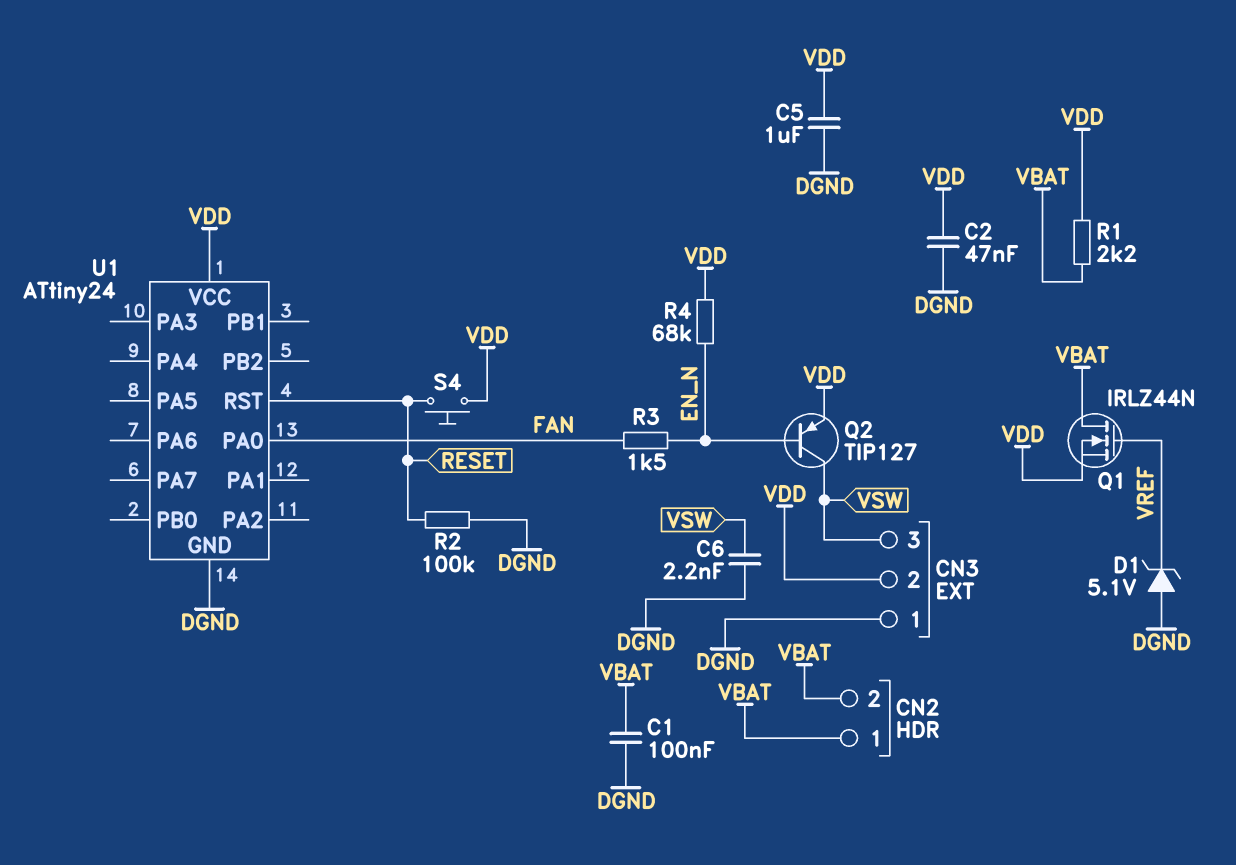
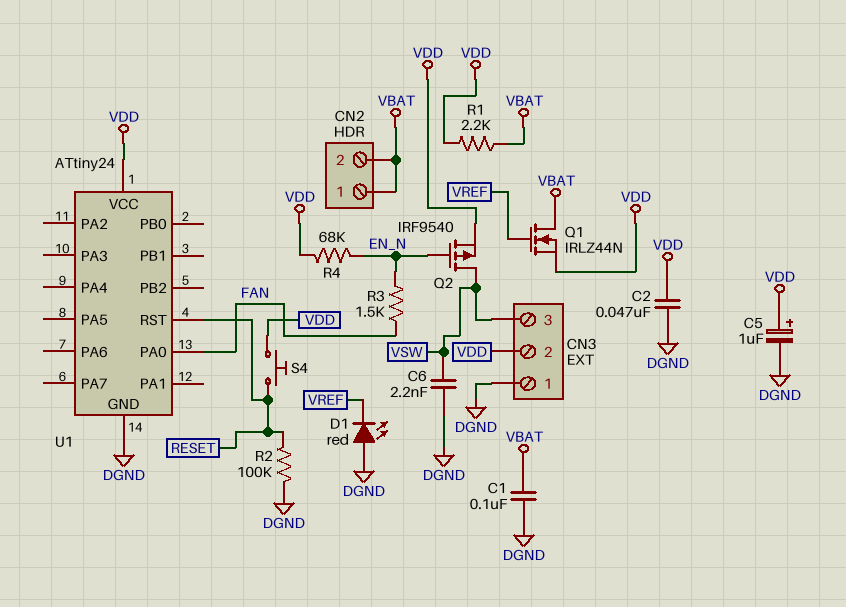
C5: 1uF (DGND, VDD) -> 1uF (plus VDD, minus DGND)
D1: zener 5.1V (A DGND, K VREF) -> LED red (A DGND, K VREF)
Q2: PNP TIP127 (B EN_N, C VSW, E VDD) -> PMOS IRF9540 (G EN_N, D VSW, S VDD)

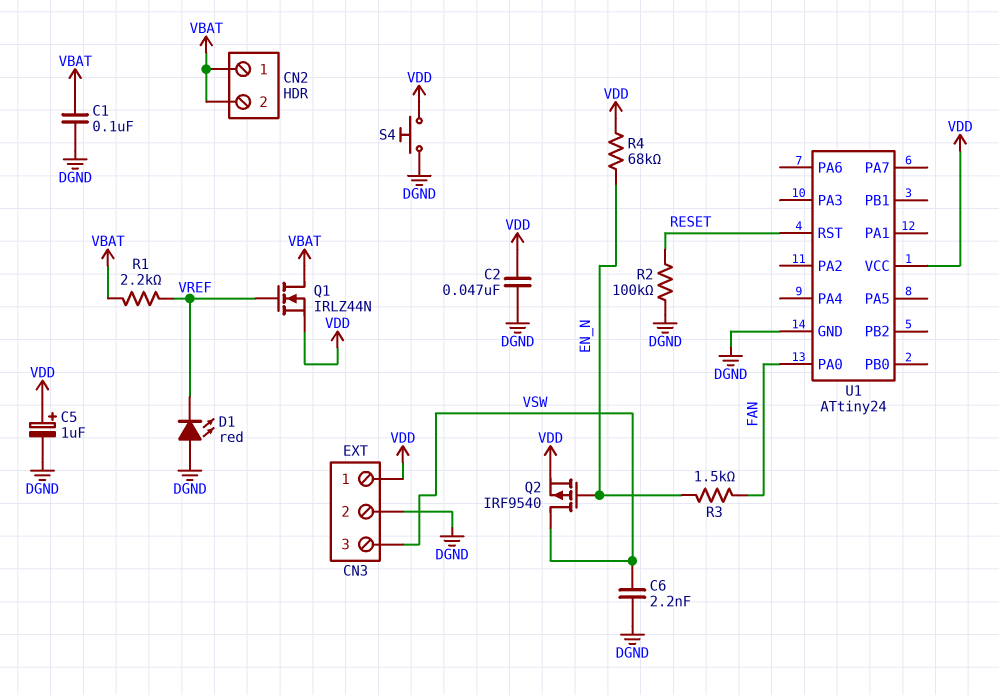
CN3 pin 1: DGND -> VDD
CN3 pin 2: VDD -> DGND
R1: 2.2k (VBAT, VDD) -> 2.2k (VBAT, VREF)
S4: button (RESET, VDD) -> button (DGND, VDD)

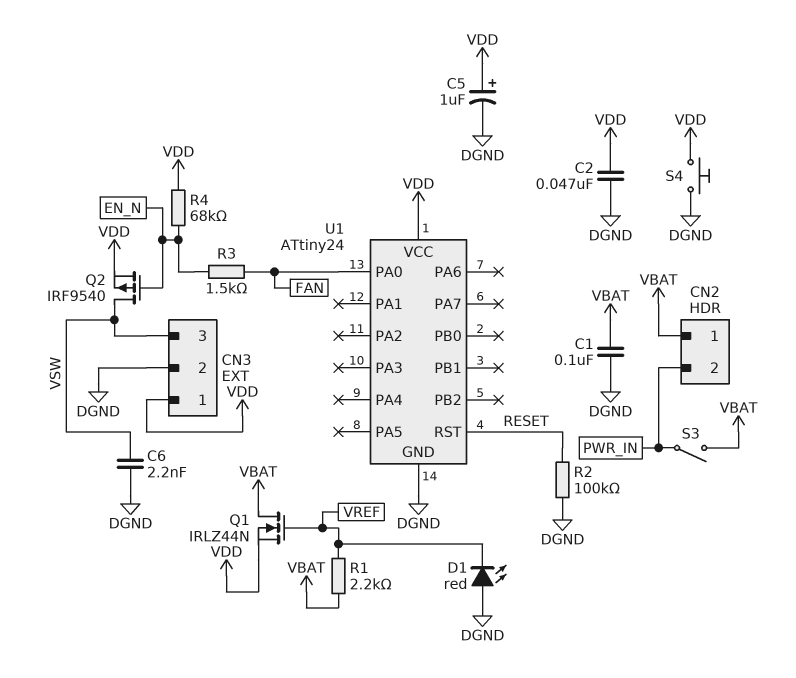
CN2 pin 2: VBAT -> PWR_IN
S3: none -> switch (PWR_IN, VBAT)

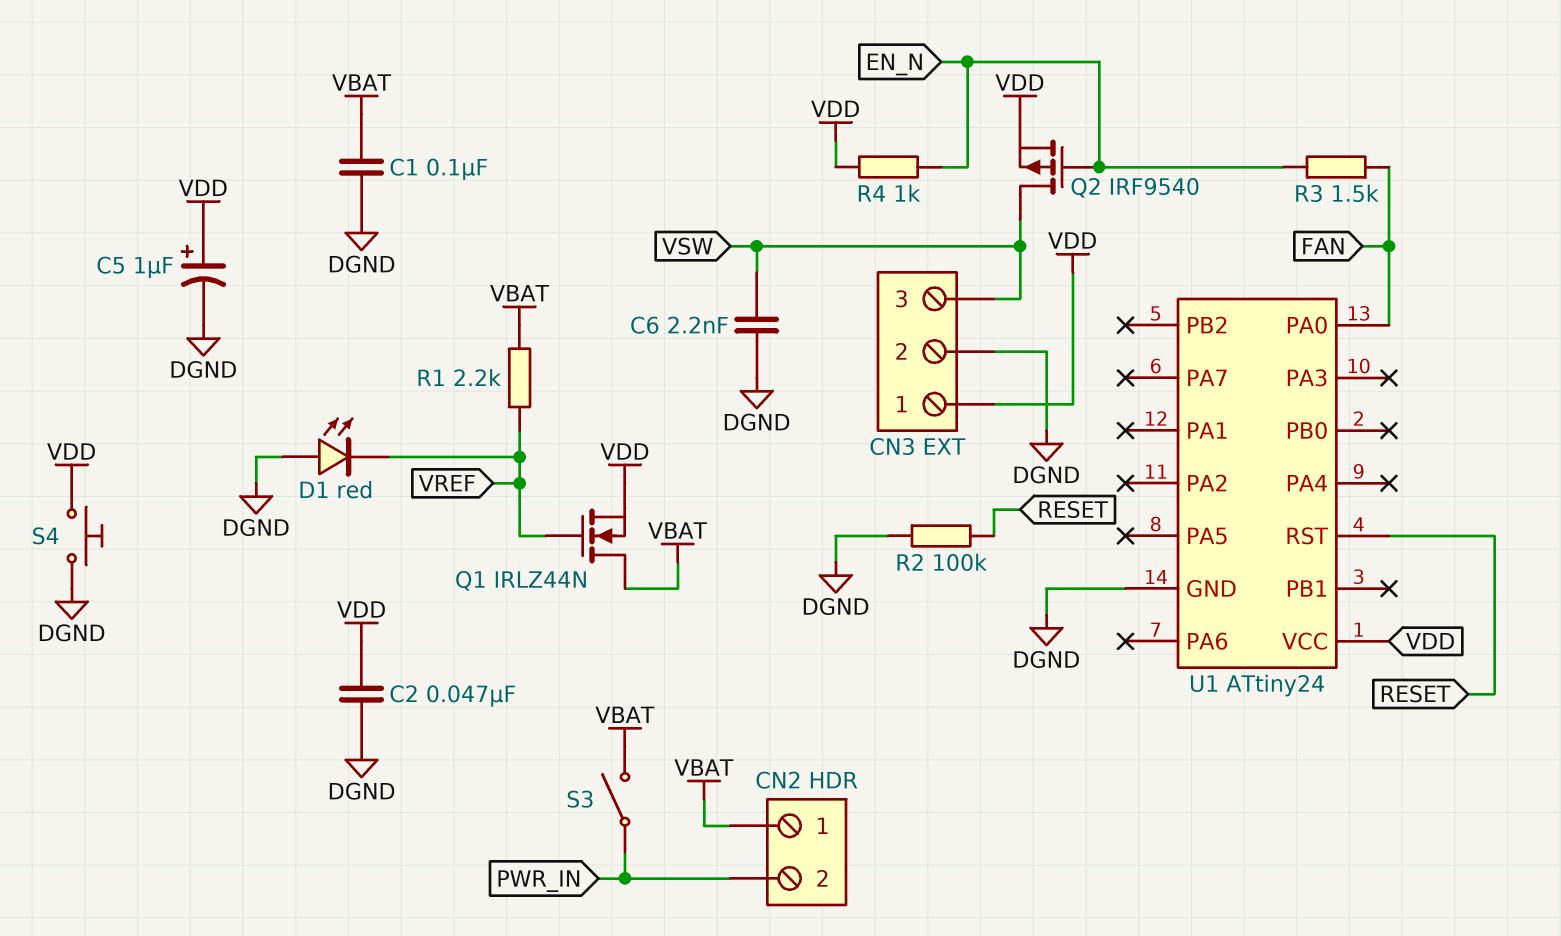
R4: 68k (EN_N, VDD) -> 1k (EN_N, VDD)

